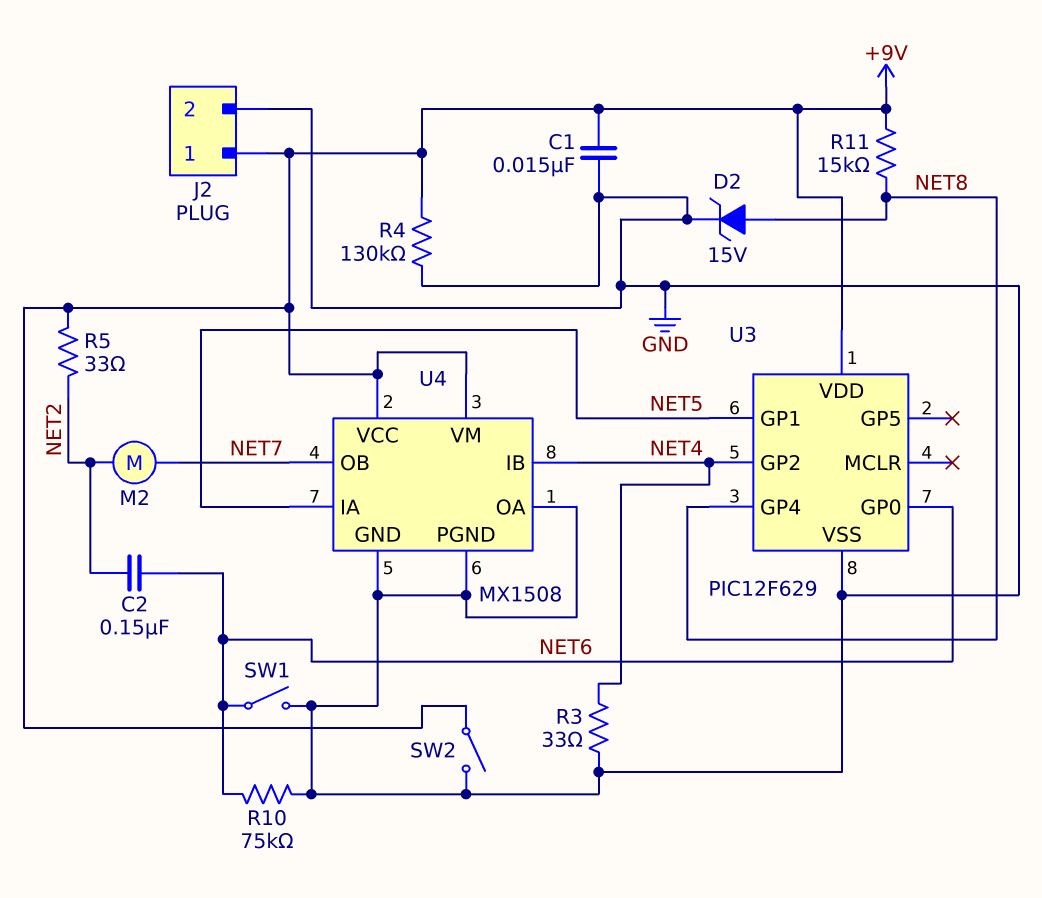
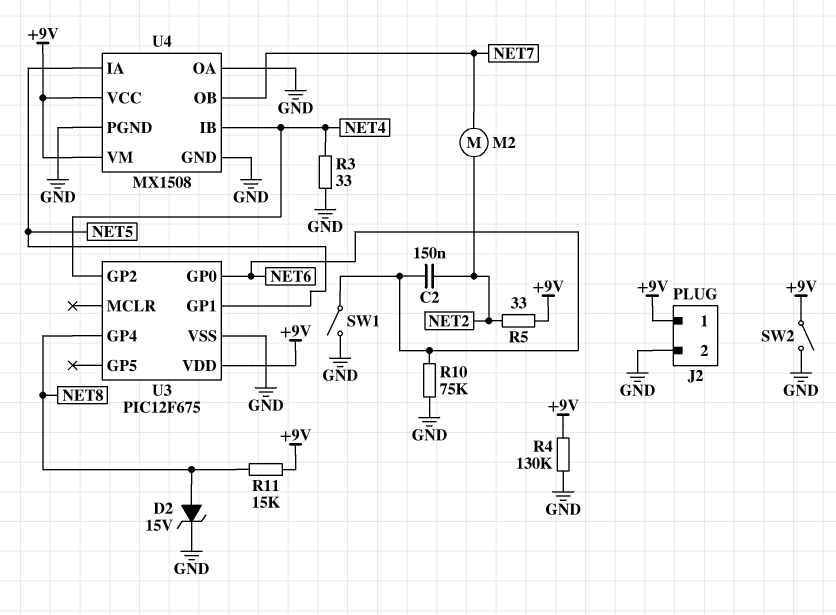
C1: 15nF (+9V, GND) -> none
U3: PIC12F629 -> PIC12F675

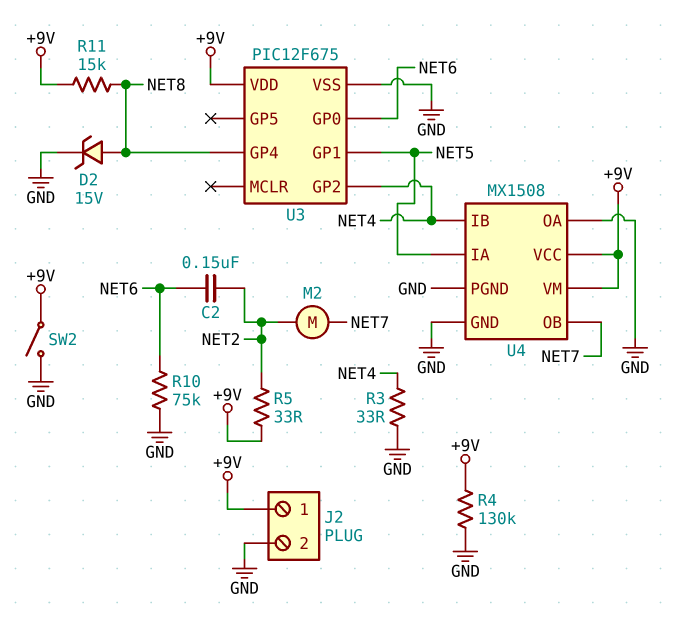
SW1: switch (GND, NET6) -> none

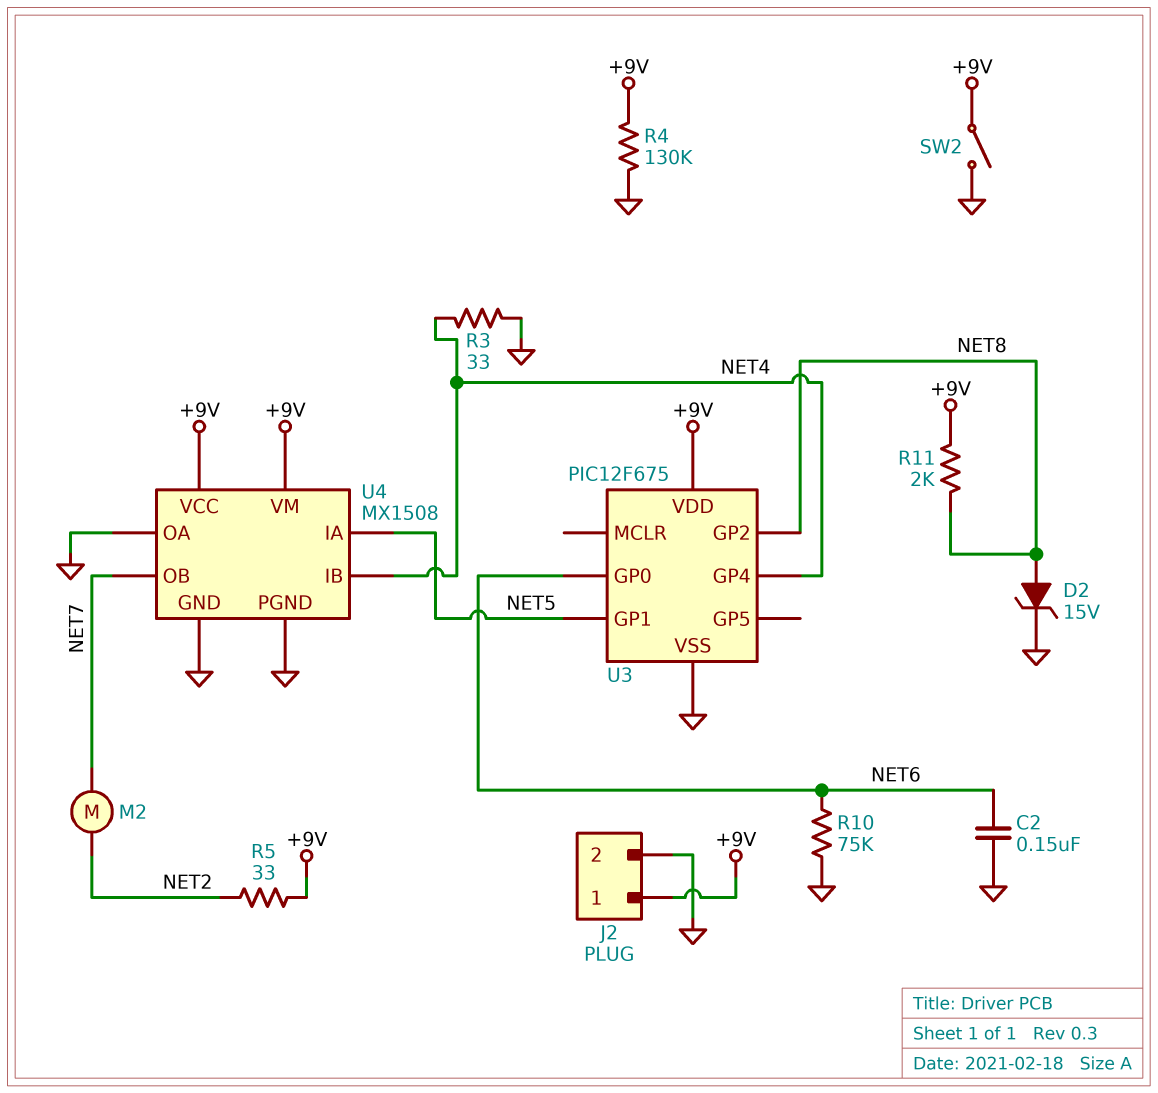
C2: 150nF (NET2, NET6) -> 150nF (GND, NET6)
R11: 15k (+9V, NET8) -> 2k (+9V, NET8)
U3 pin GP2: NET4 -> NET8
U3 pin GP4: NET8 -> NET4

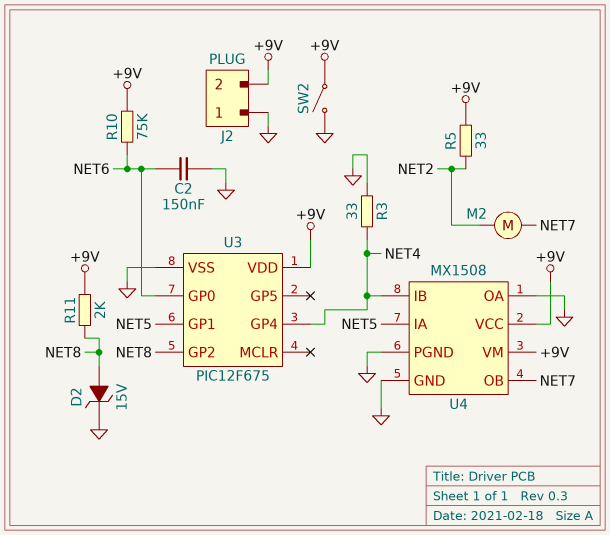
J2 pin 1: +9V -> GND
J2 pin 2: GND -> +9V
R4: 130k (+9V, GND) -> none
R10: 75k (GND, NET6) -> 75k (+9V, NET6)

